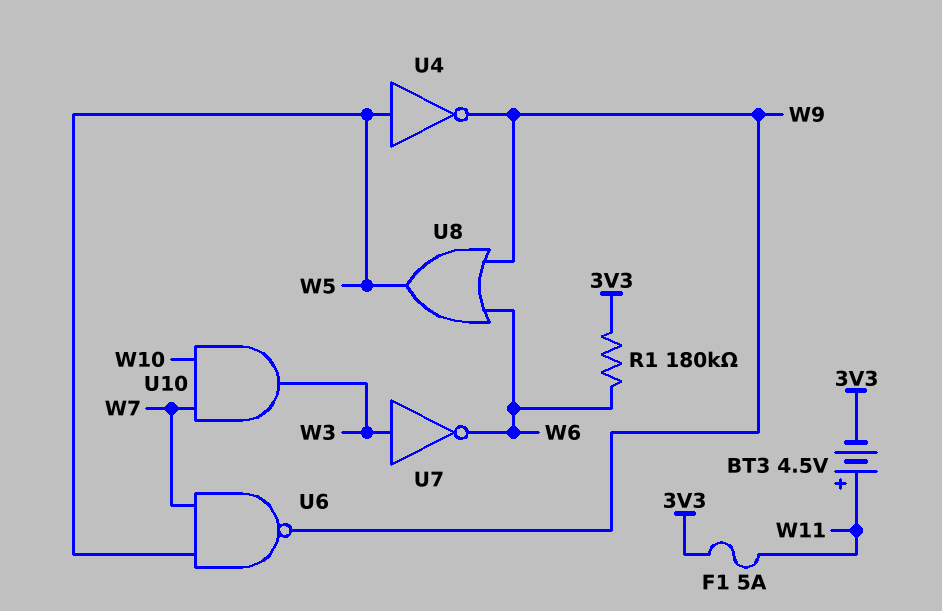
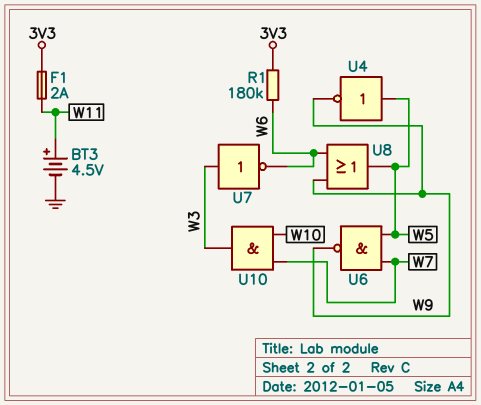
BT3: 4.5V (plus W11, minus 3V3) -> 4.5V (plus W11, minus GND)
F1: 5A (3V3, W11) -> 2A (3V3, W11)

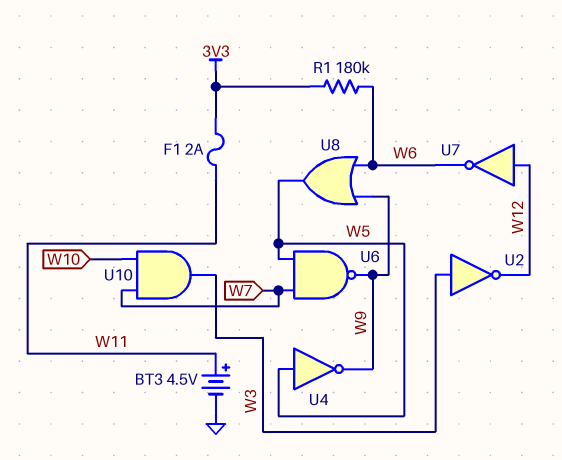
U2: none -> NOT (in W3, out W12)
U7: NOT (in W3, out W6) -> NOT (in W12, out W6)

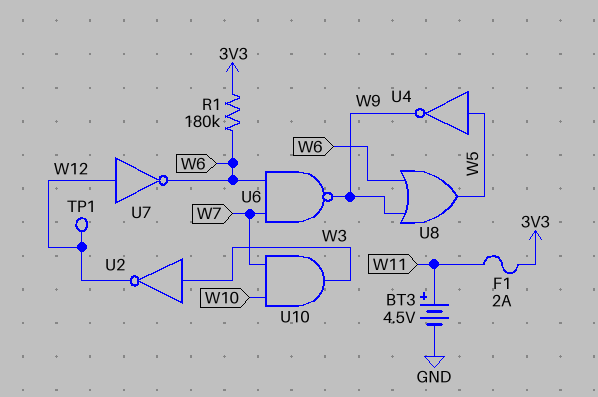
TP1: none -> test point (W12)
U6: NAND (in W5, in W7, out W9) -> NAND (in W6, in W7, out W9)

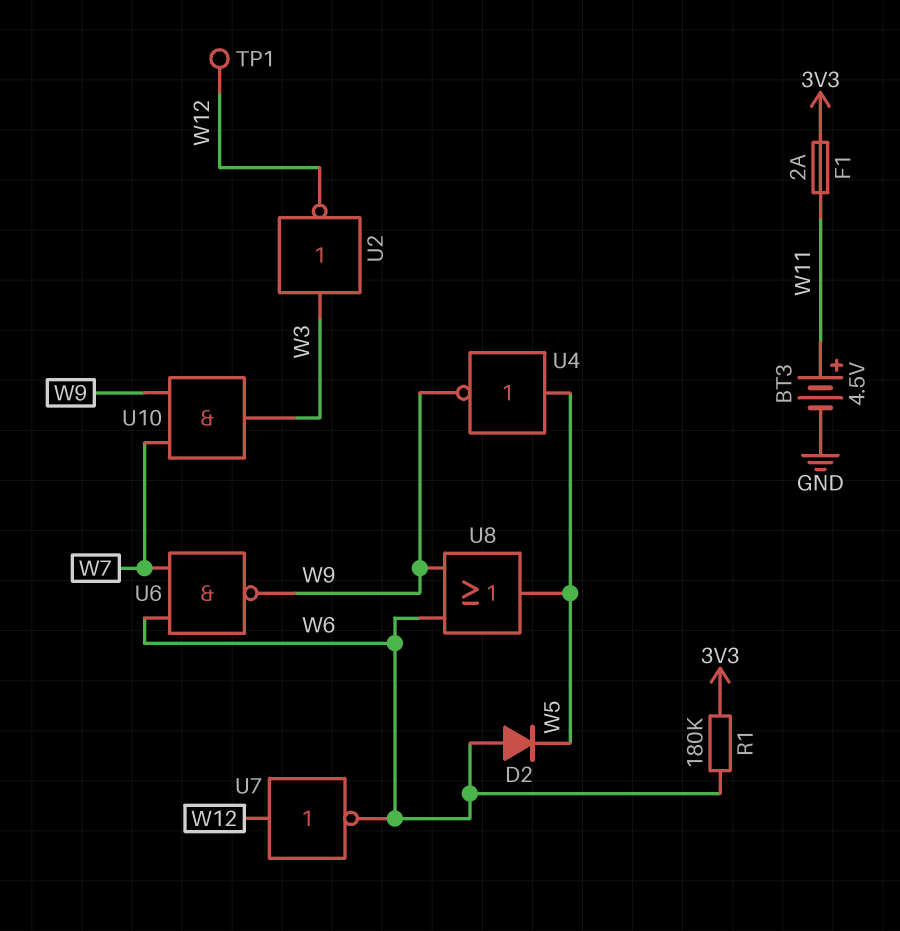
D2: none -> diode (A W6, K W5)
U10: AND (in W7, in W10, out W3) -> AND (in W7, in W9, out W3)

